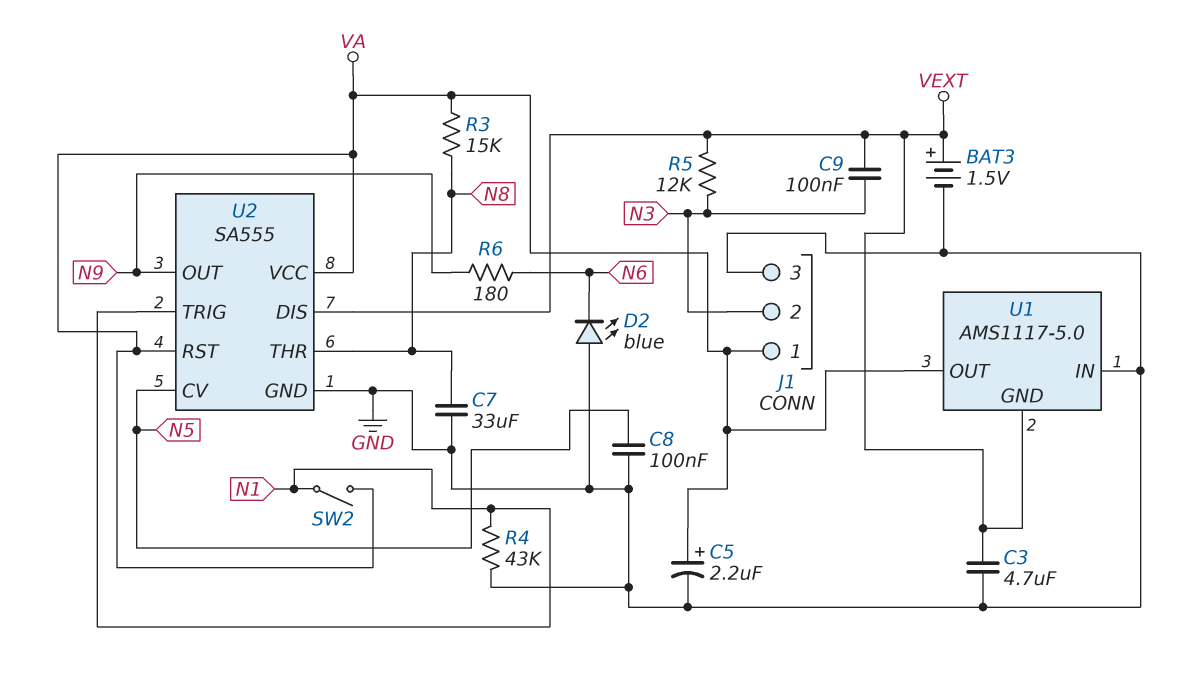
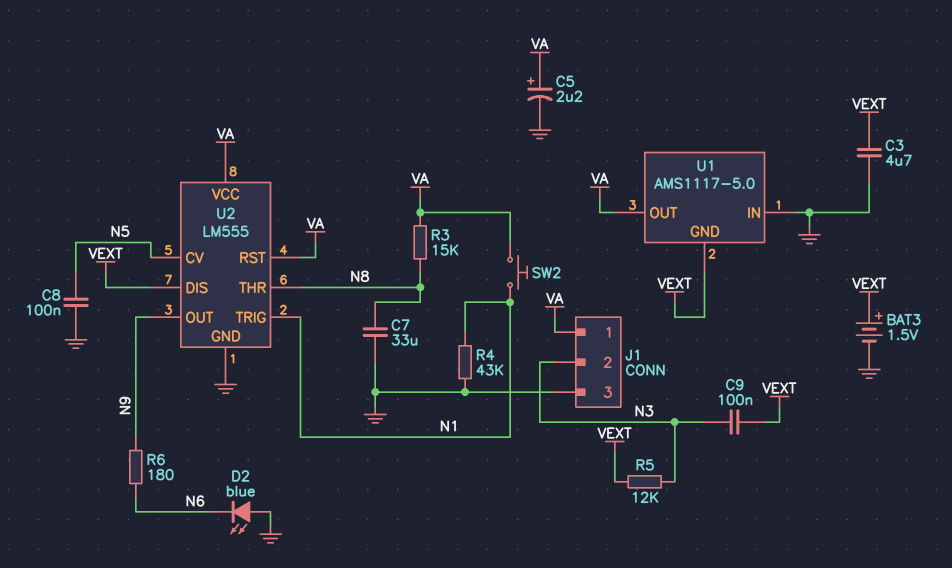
SW2: switch (N1, VA) -> button (N1, VA)
U2: SA555 -> LM555

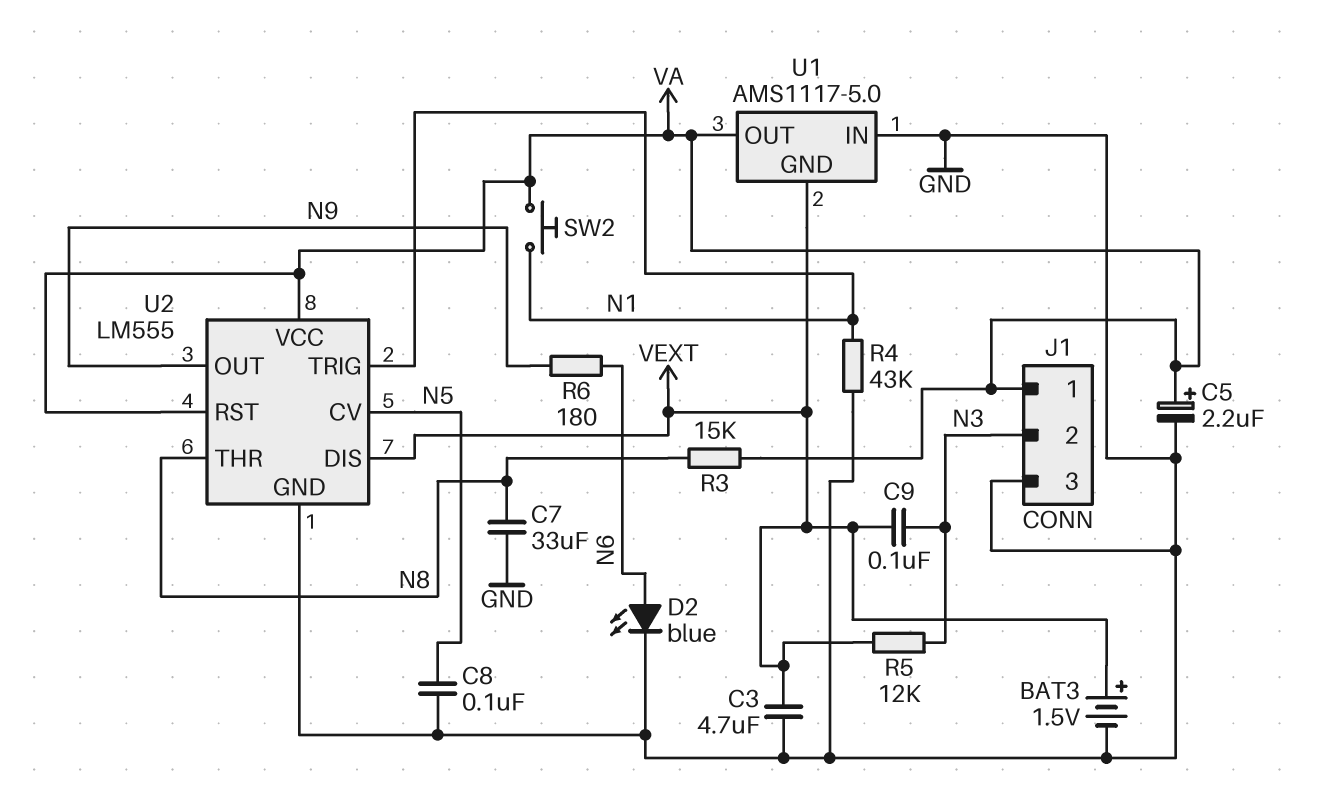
D2: LED blue (A GND, K N6) -> LED blue (A N6, K GND)

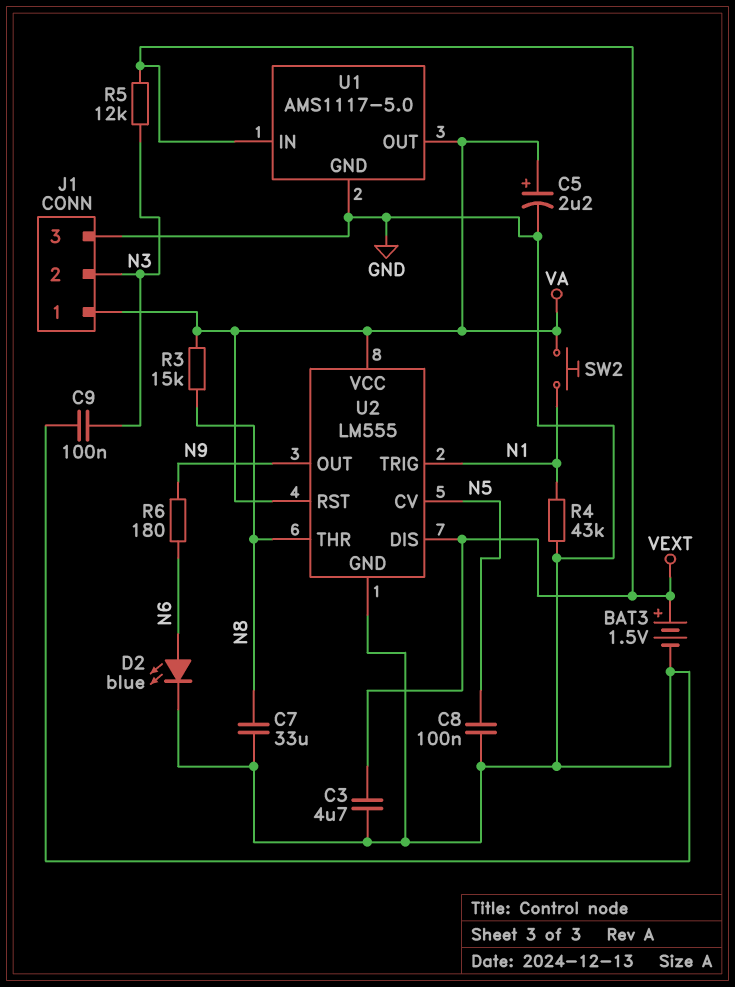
C9: 100nF (N3, VEXT) -> 100nF (GND, N3)
U1 pin GND: VEXT -> GND
U1 pin IN: GND -> VEXT

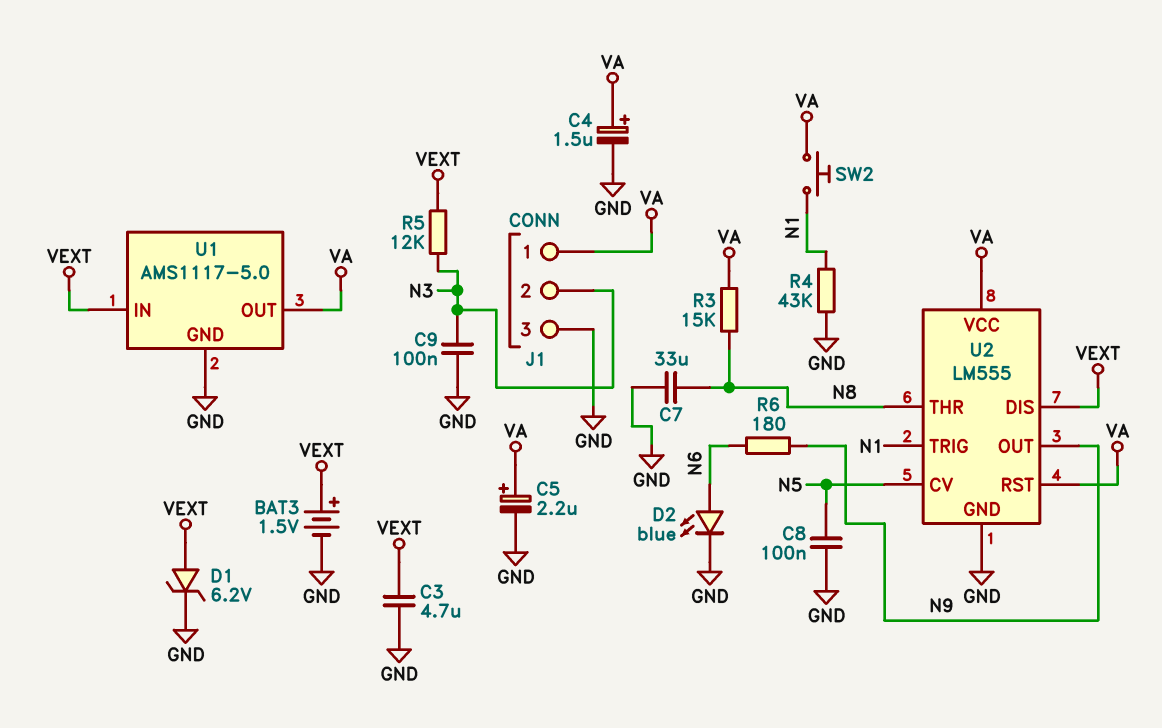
C4: none -> 1.5uF (plus VA, minus GND)
D1: none -> zener 6.2V (A VEXT, K GND)

